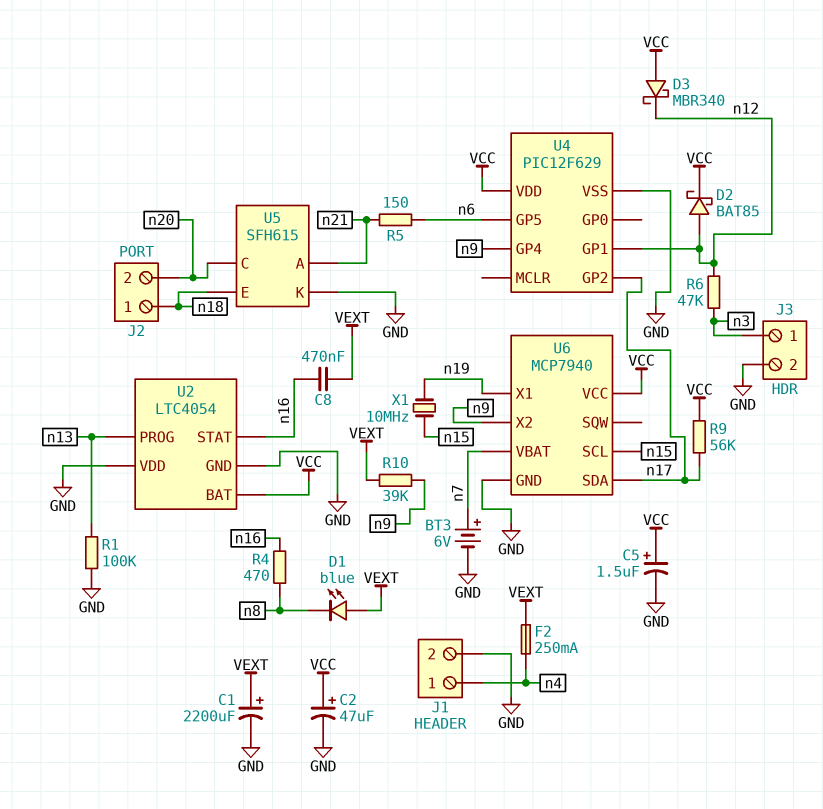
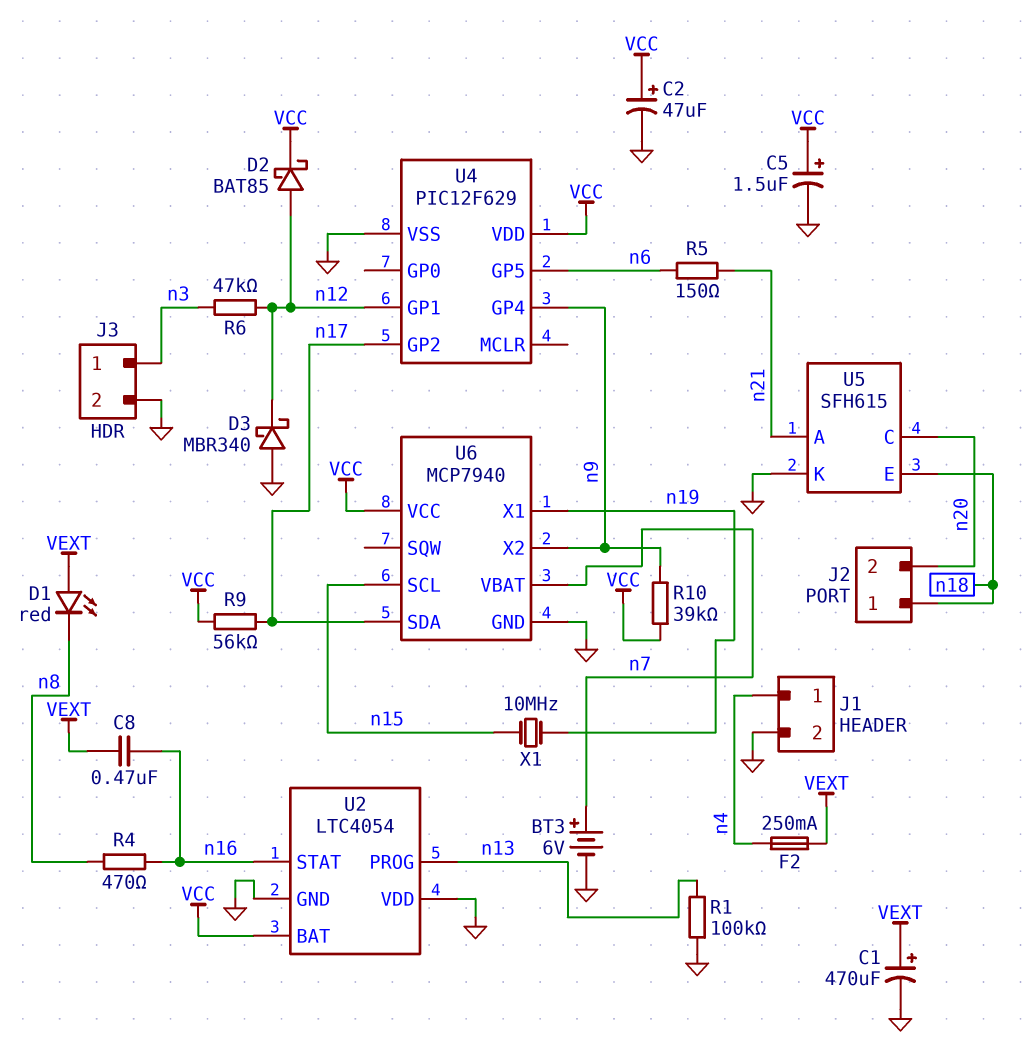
C1: 2200uF (plus VEXT, minus GND) -> 470uF (plus VEXT, minus GND)
D1: LED blue (A VEXT, K n8) -> LED red (A VEXT, K n8)
D3: schottky MBR340 (A VCC, K n12) -> schottky MBR340 (A GND, K n12)
R10: 39k (VEXT, n9) -> 39k (VCC, n9)

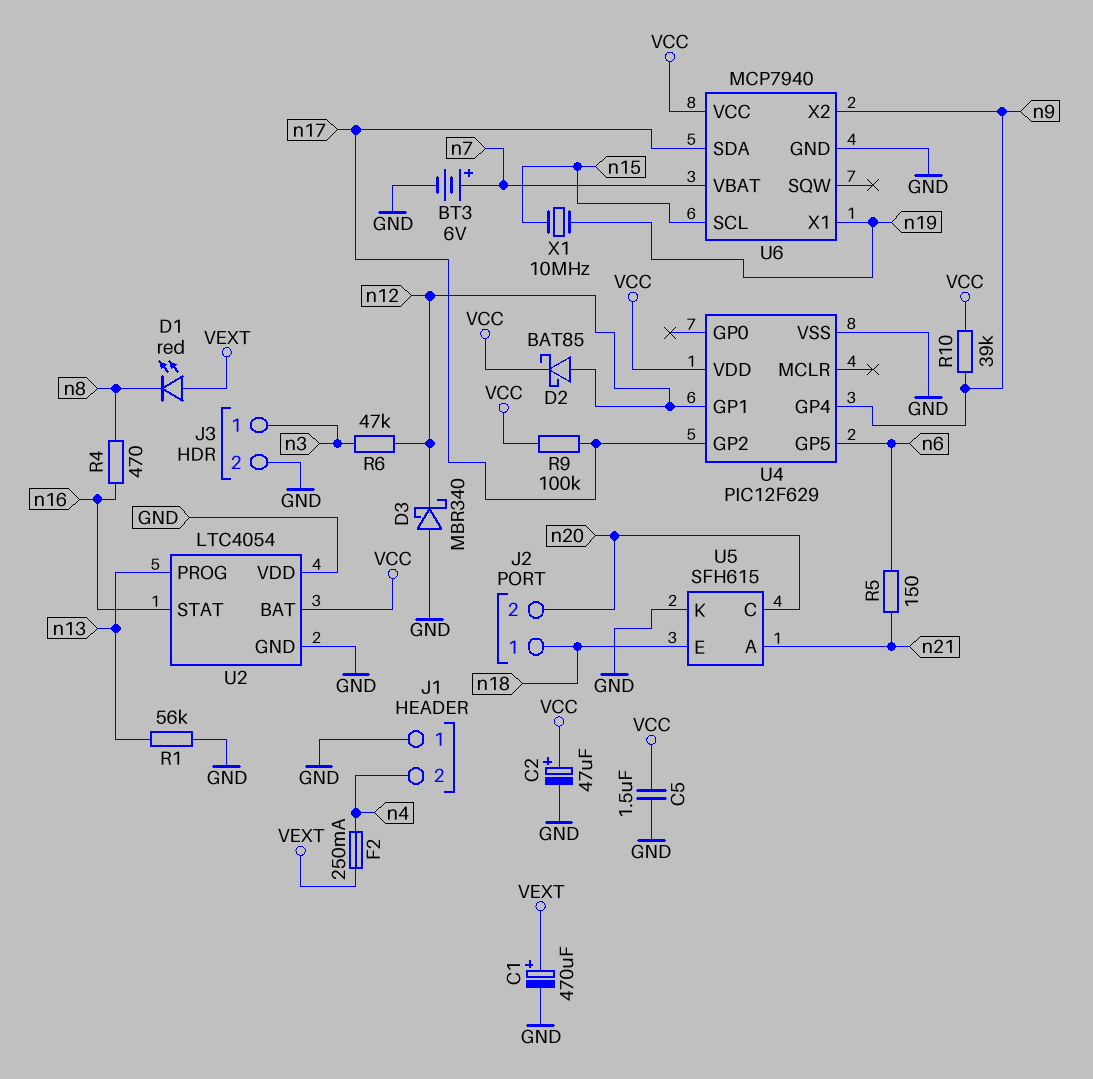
C5: 1.5uF (plus VCC, minus GND) -> 1.5uF (GND, VCC)
C8: 470nF (VEXT, n16) -> none
J1 pin 1: n4 -> GND
J1 pin 2: GND -> n4
R1: 100k (GND, n13) -> 56k (GND, n13)
R9: 56k (VCC, n17) -> 100k (VCC, n17)

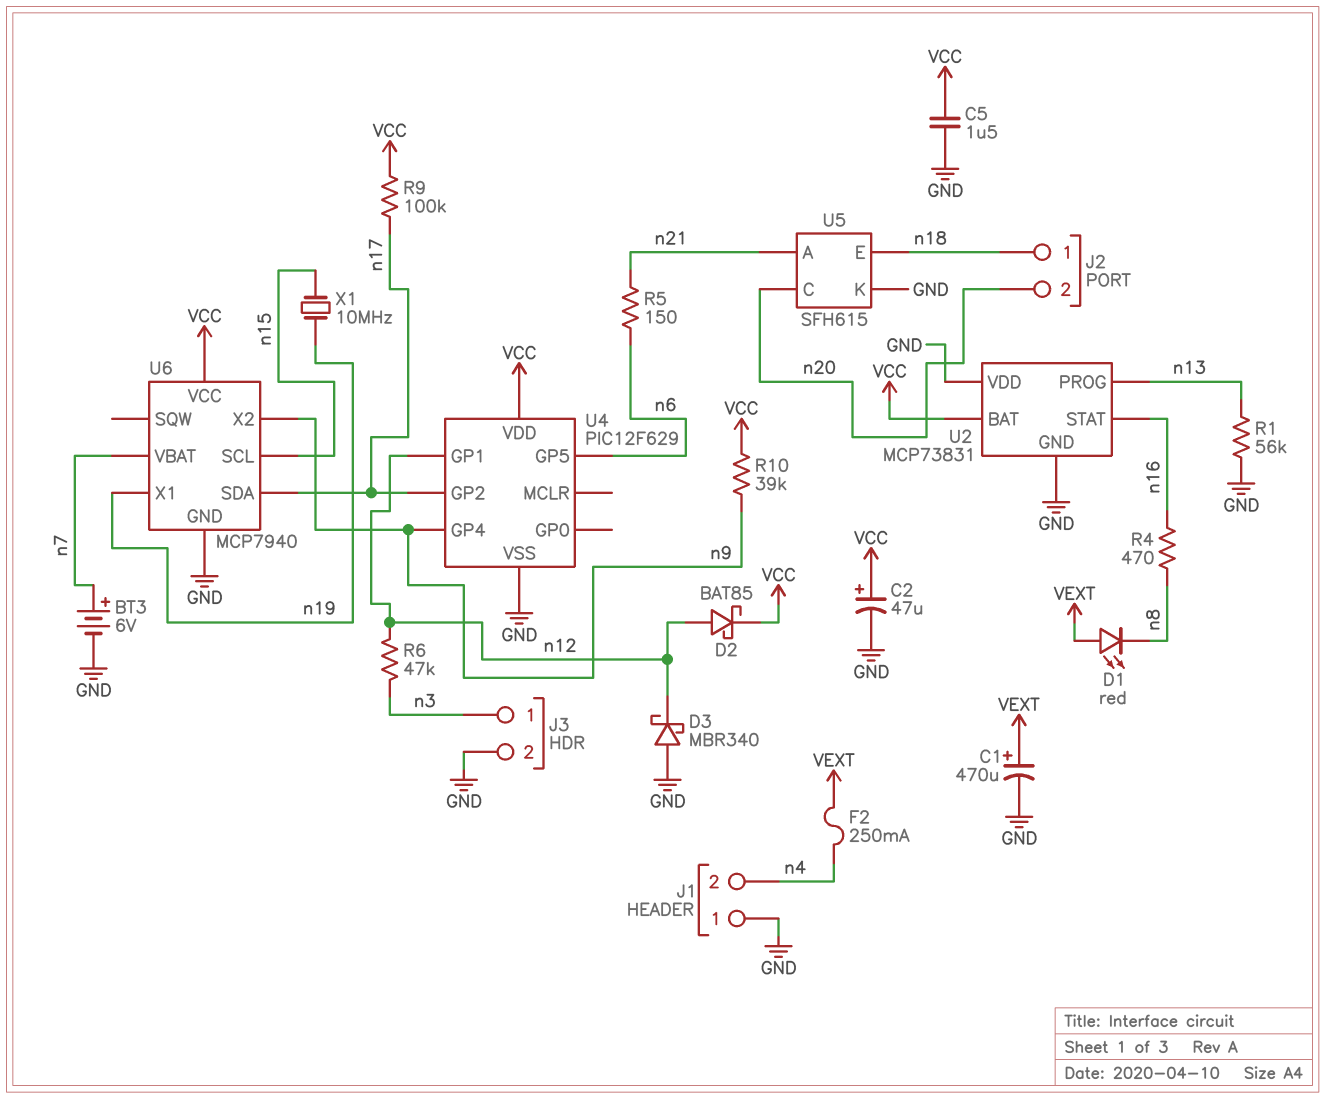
U2: LTC4054 -> MCP73831

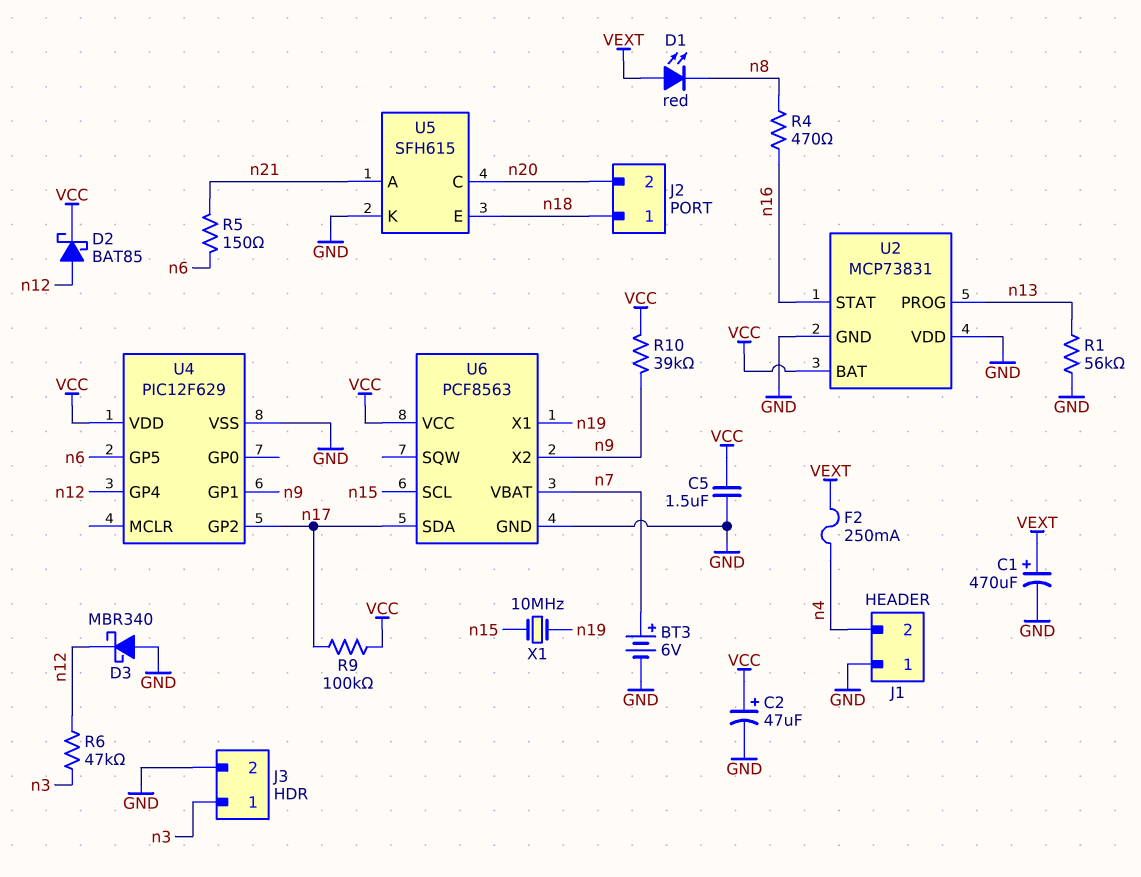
U4 pin GP1: n12 -> n9
U4 pin GP4: n9 -> n12
U6: MCP7940 -> PCF8563

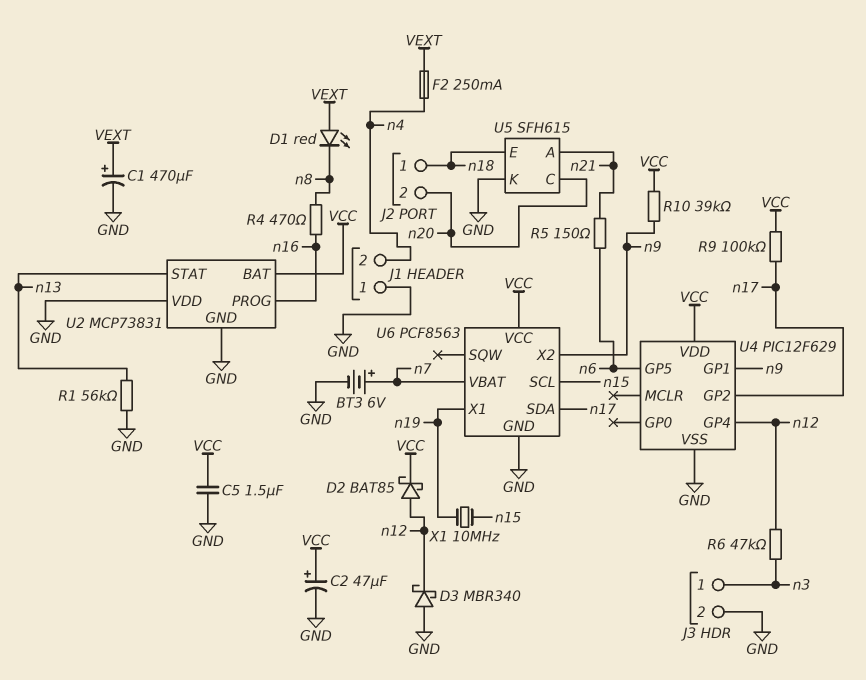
U2 pin PROG: n13 -> n16
U2 pin STAT: n16 -> n13

